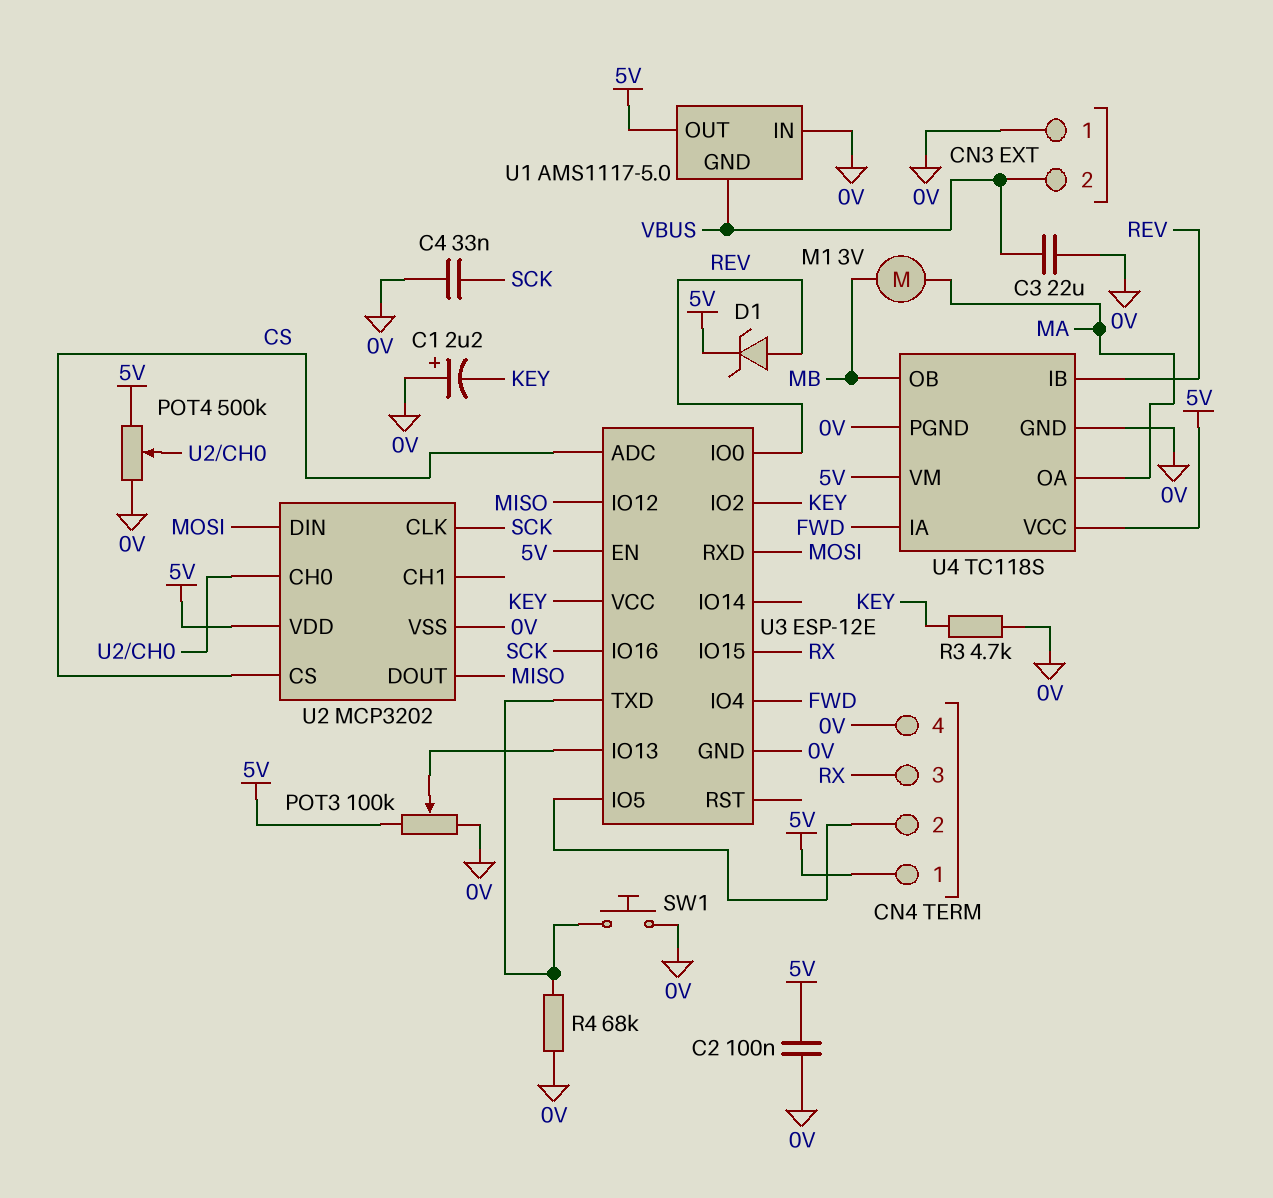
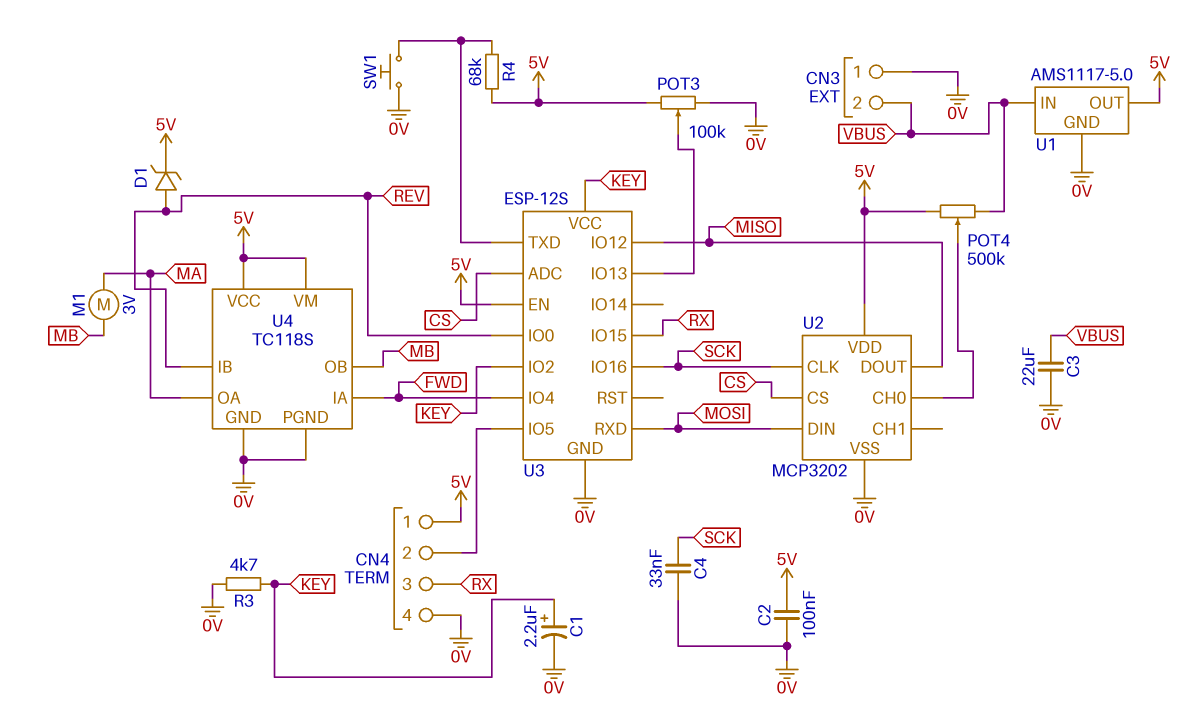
C1: 2.2uF (plus 0V, minus KEY) -> 2.2uF (plus KEY, minus 0V)
POT4: 500k (0V, 5V, wiper U2/CH0) -> 500k (5V, VBUS, wiper U2/CH0)
R4: 68k (0V, U3/TXD) -> 68k (5V, U3/TXD)
U1 pin GND: VBUS -> 0V
U1 pin IN: 0V -> VBUS
U3: ESP-12E -> ESP-12S

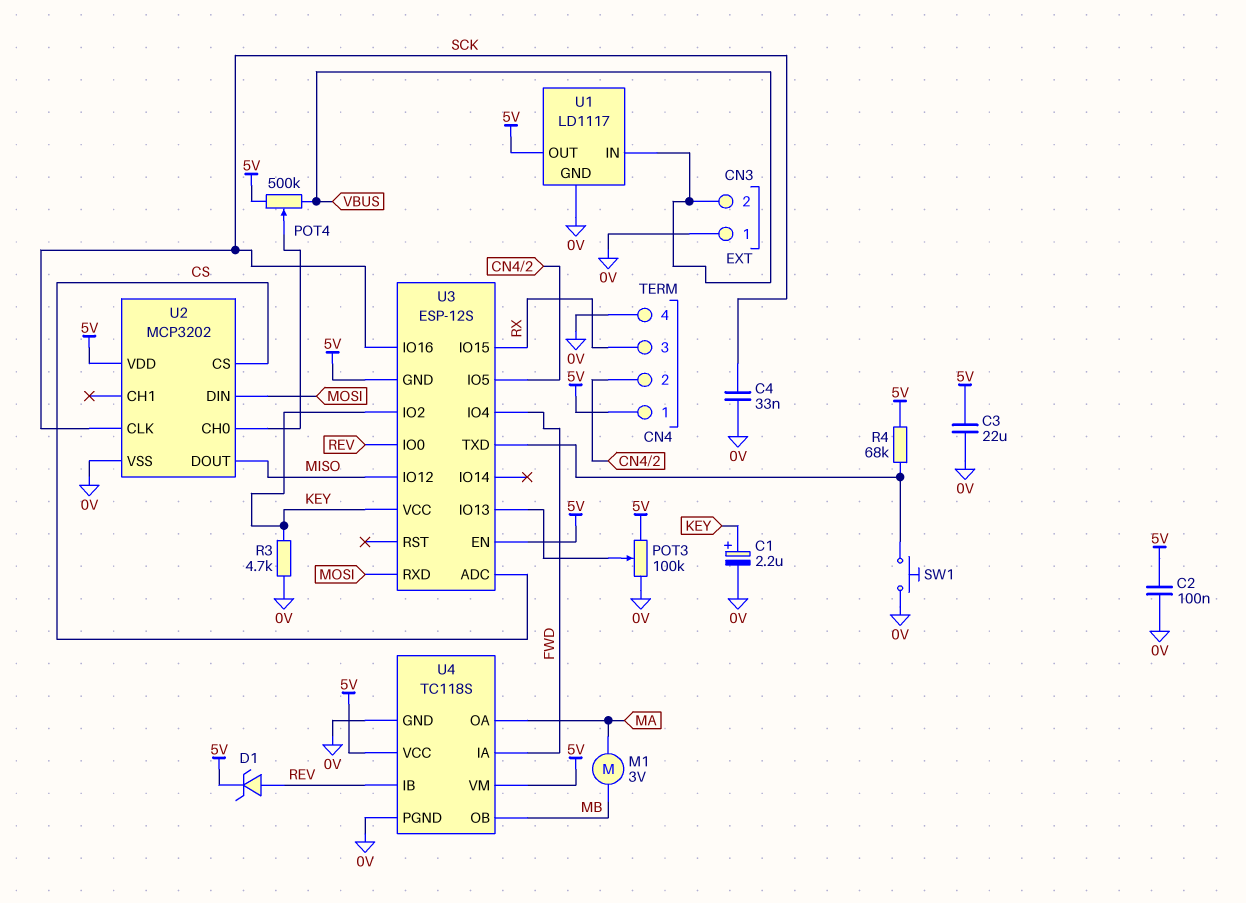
C3: 22uF (0V, VBUS) -> 22uF (0V, 5V)
U1: AMS1117-5.0 -> LD1117
U3 pin GND: 0V -> 5V

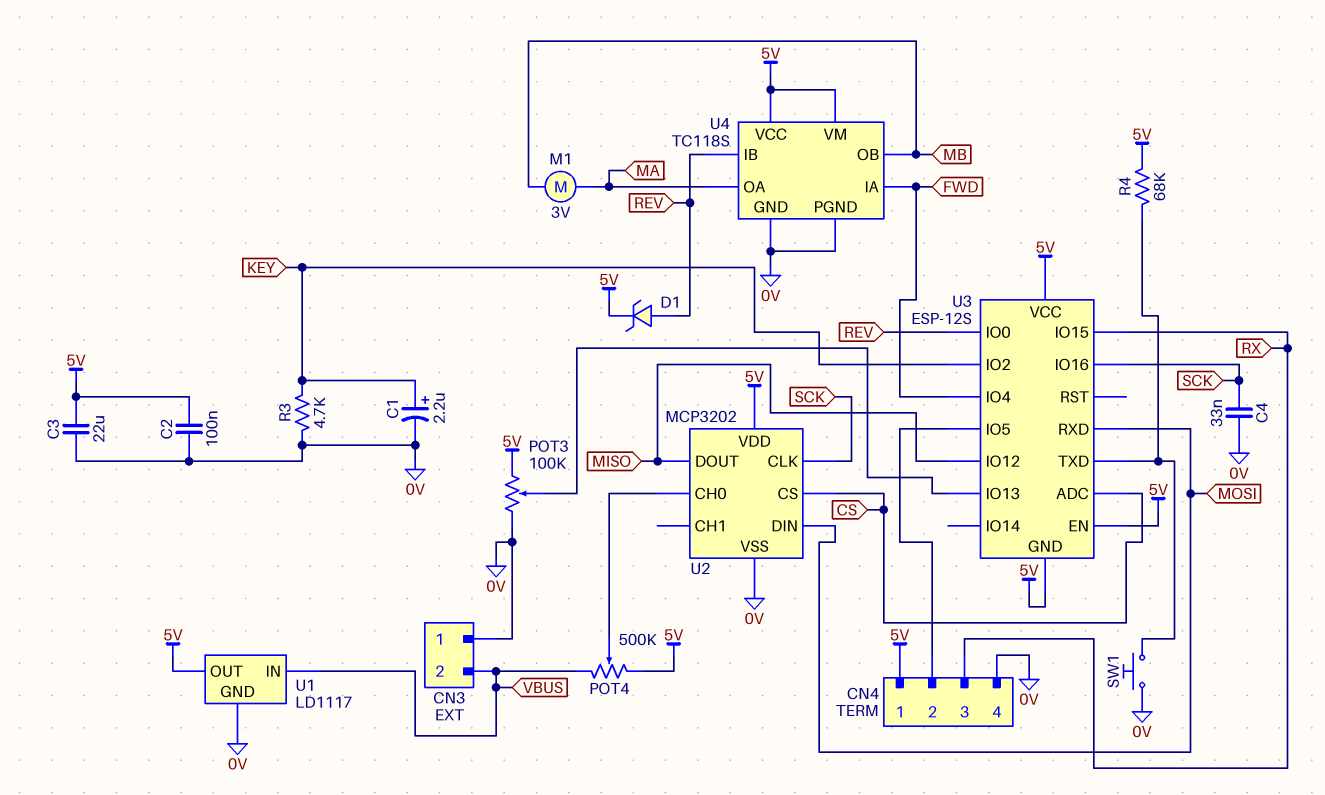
U3 pin VCC: KEY -> 5V

